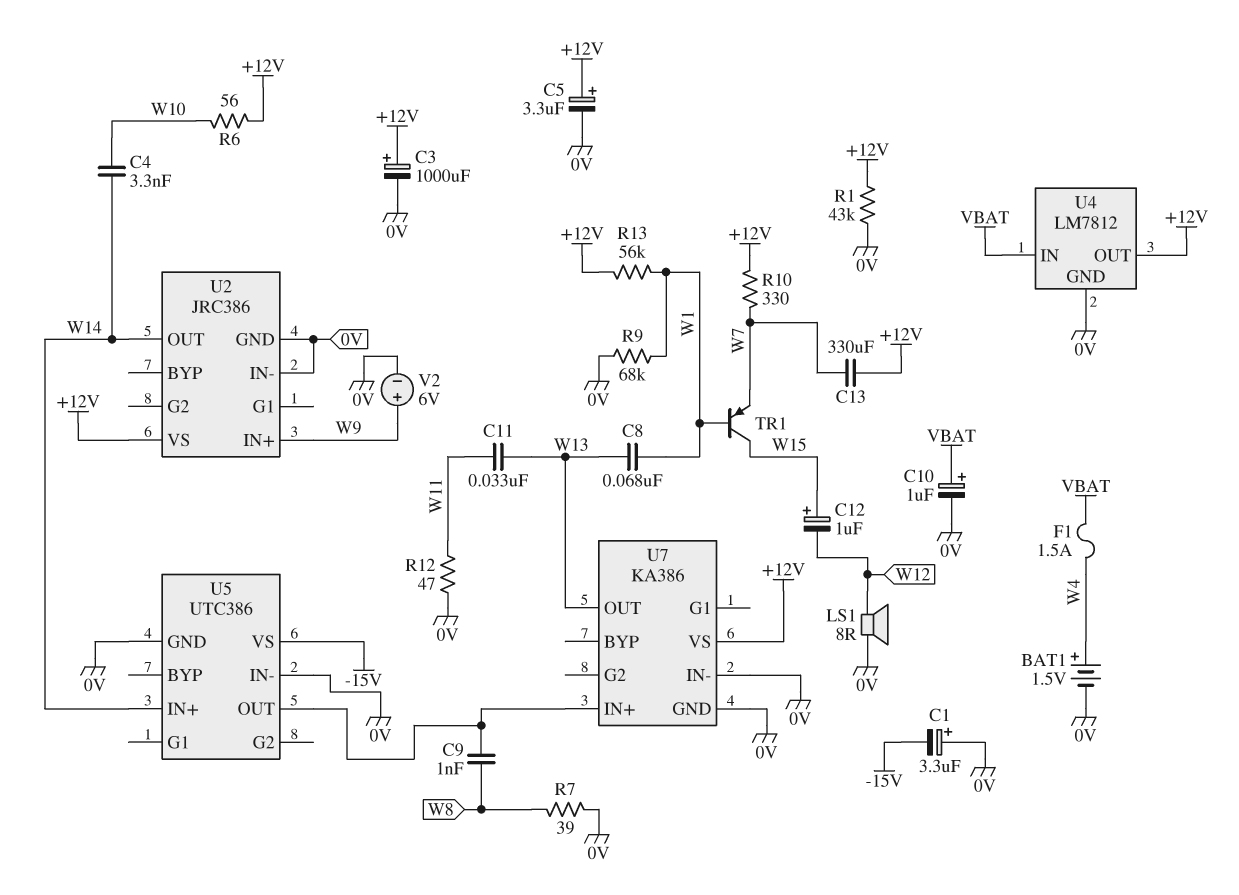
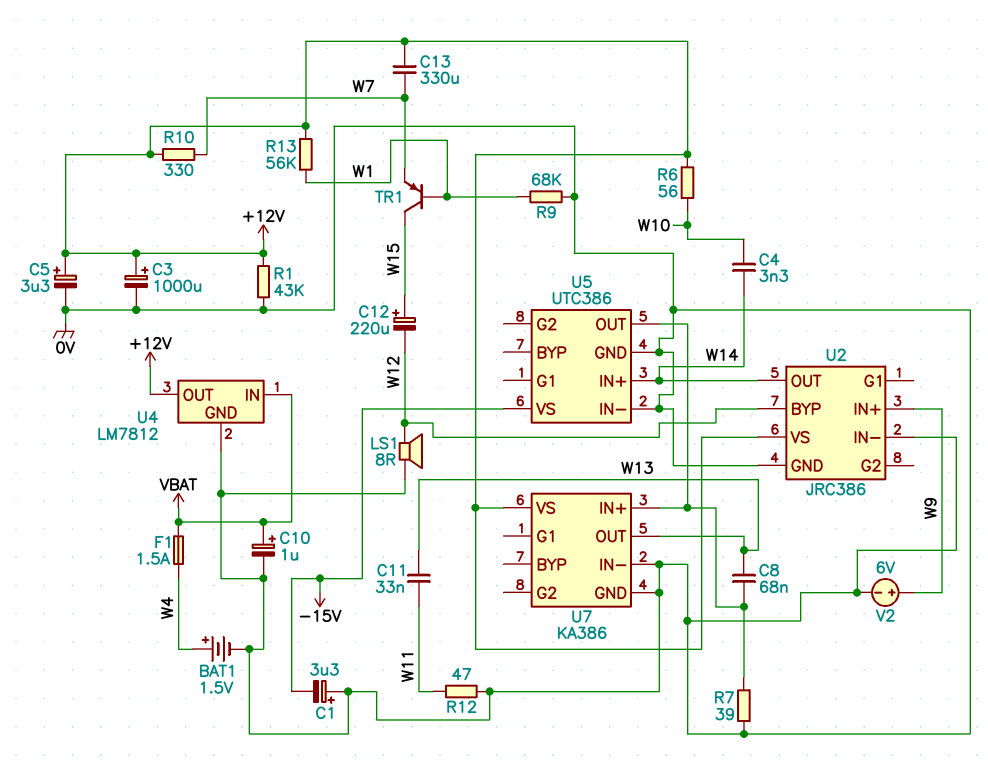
C8: 68nF (W1, W13) -> 68nF (U5/OUT, W13)
C9: 1nF (U5/OUT, W8) -> none
C12: 1uF (plus W15, minus W12) -> 220uF (plus W15, minus W12)
R7: 39 (0V, W8) -> 39 (0V, U5/OUT)
U2 pin BYP: none -> W12

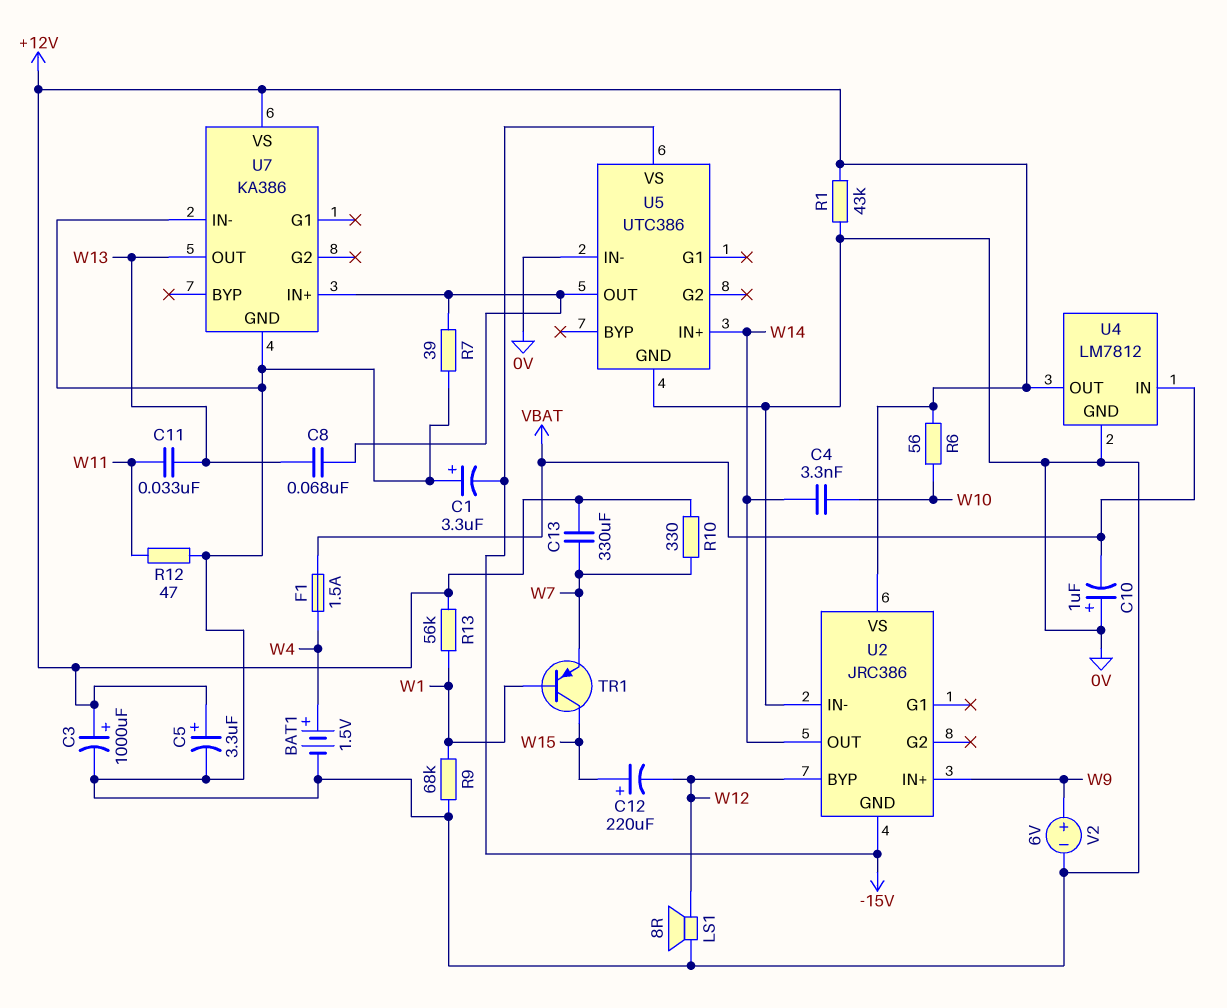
C10: 1uF (plus VBAT, minus 0V) -> 1uF (plus 0V, minus VBAT)
U2 pin GND: 0V -> -15V

